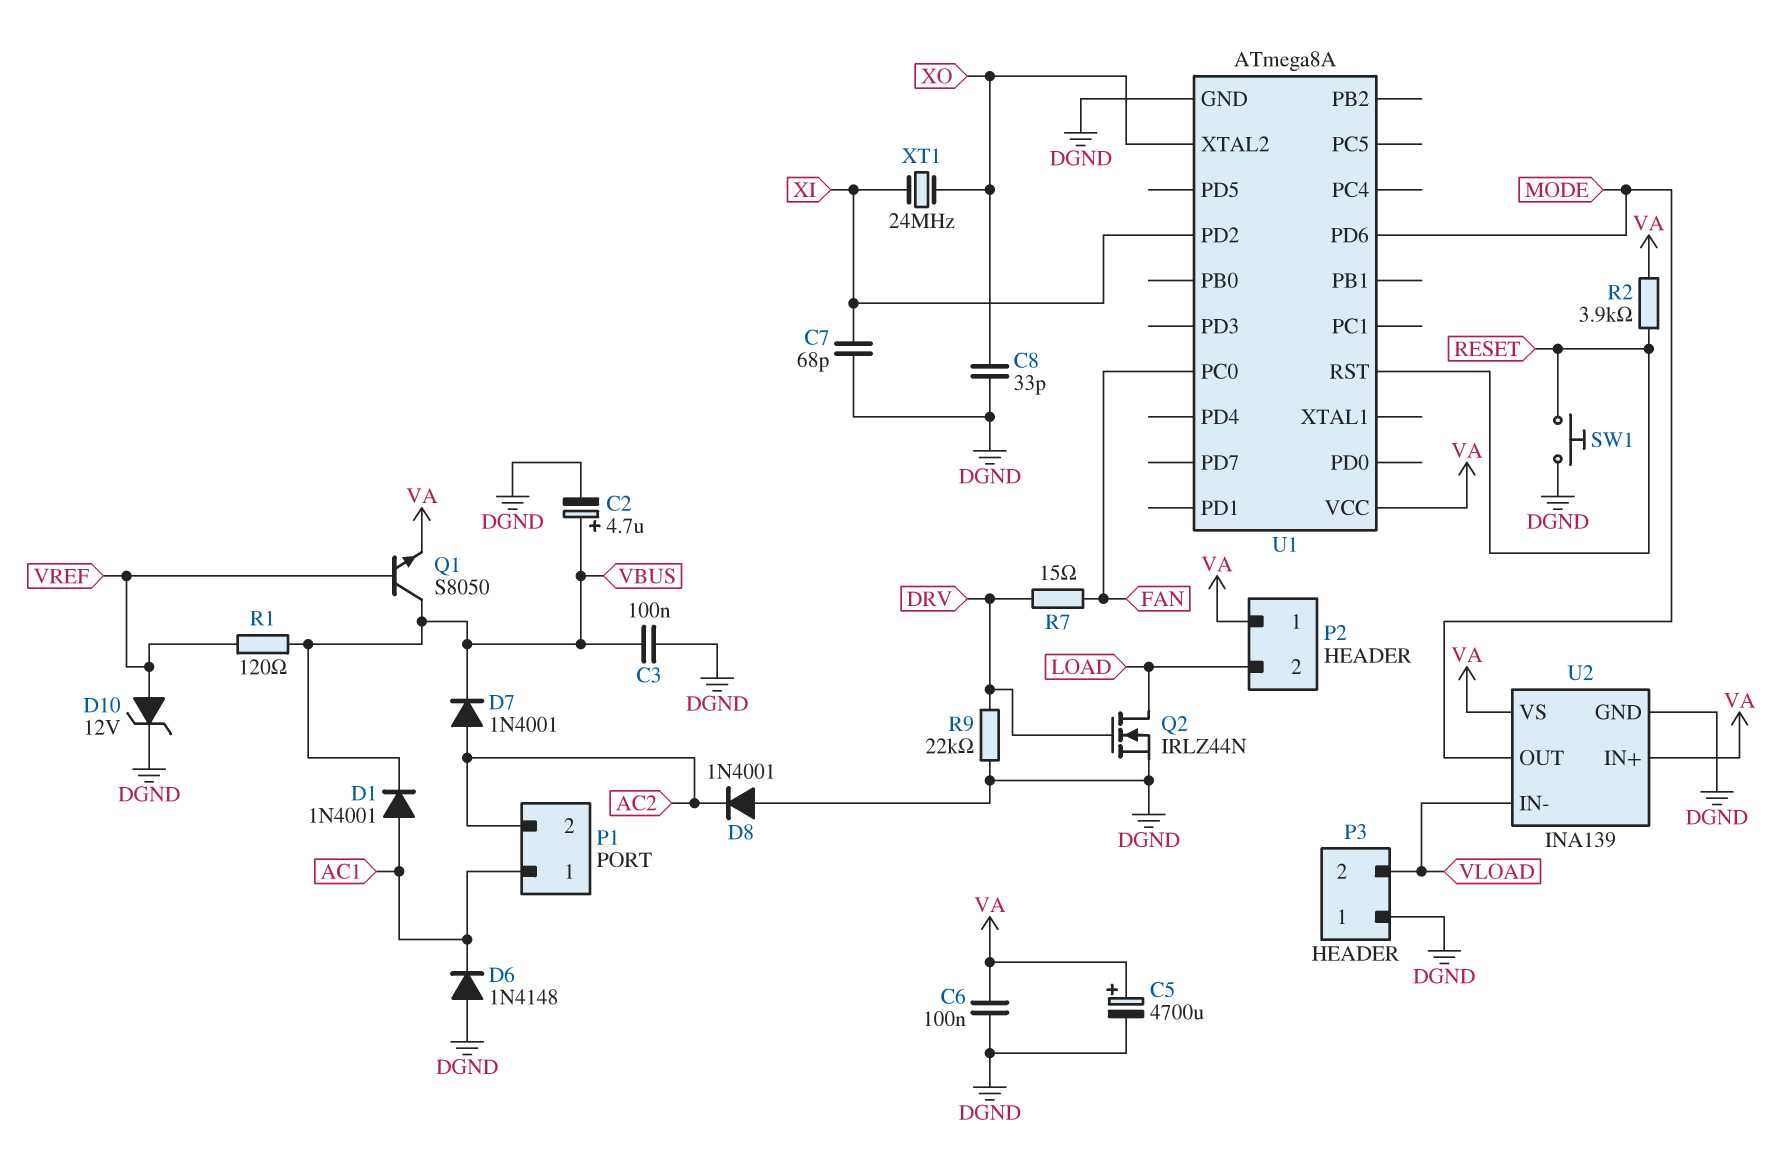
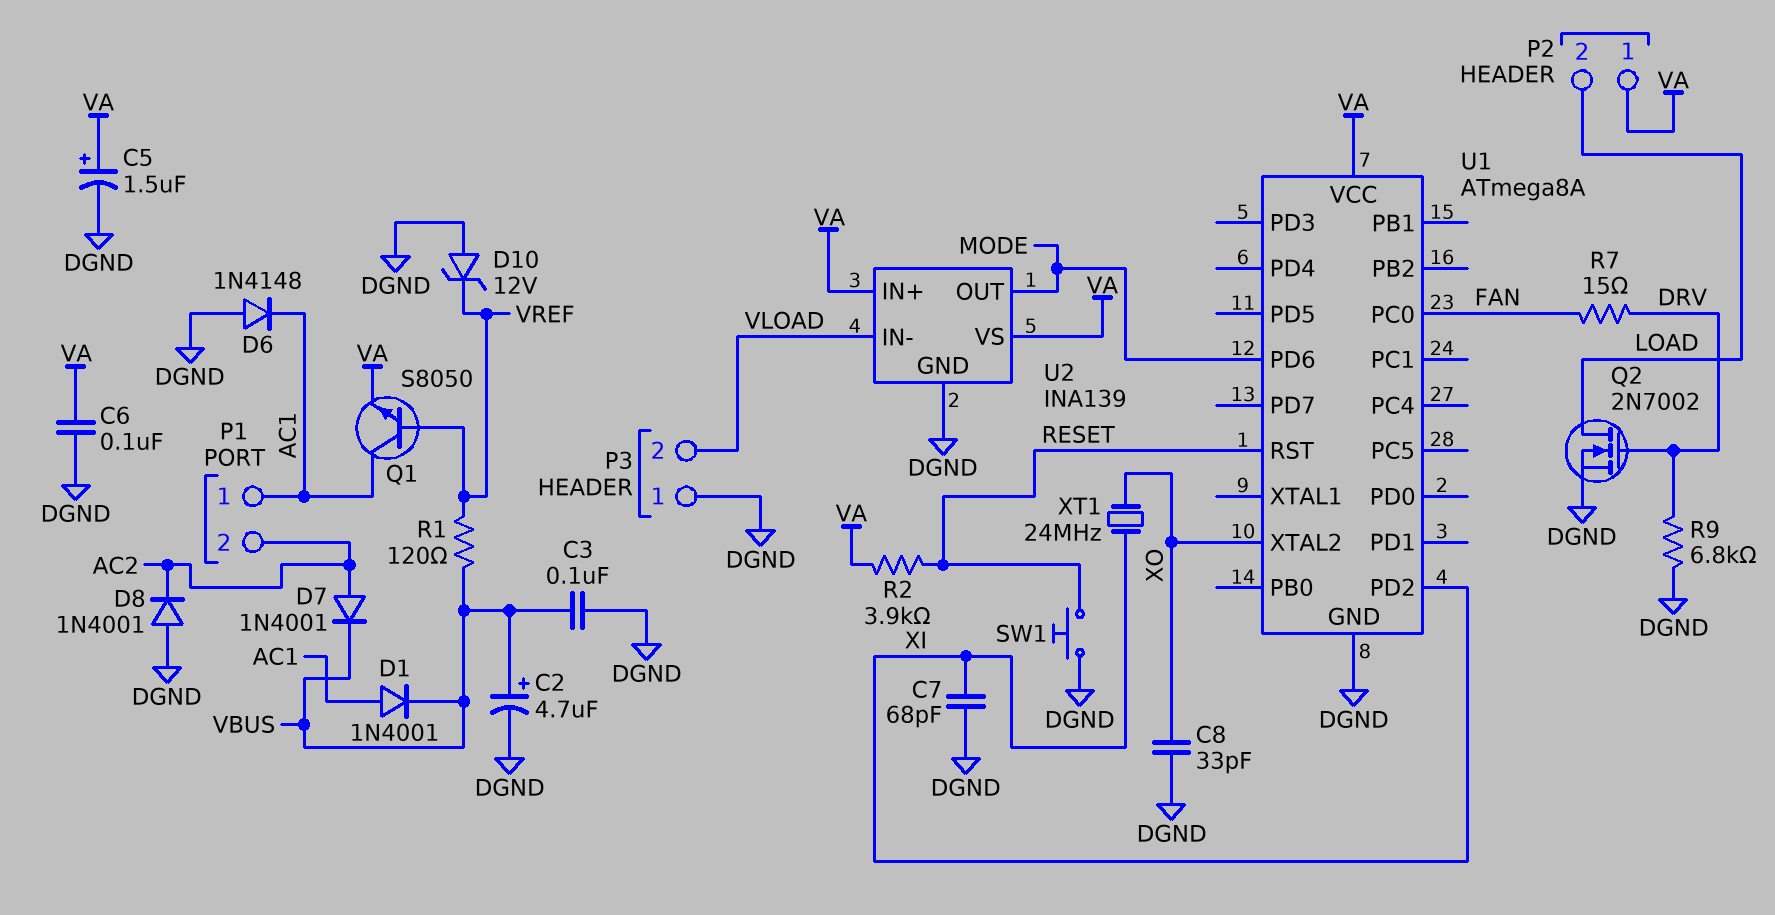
C5: 4700uF (plus VA, minus DGND) -> 1.5uF (plus VA, minus DGND)
D10: zener 12V (A VREF, K DGND) -> zener 12V (A DGND, K VREF)
Q1: NPN S8050 (B VREF, C VBUS, E VA) -> NPN S8050 (B VREF, C AC1, E VA)
Q2: NMOS IRLZ44N (G DRV, D LOAD, S DGND) -> NMOS 2N7002 (G DRV, D LOAD, S DGND)
R9: 22k (DGND, DRV) -> 6.8k (DGND, DRV)

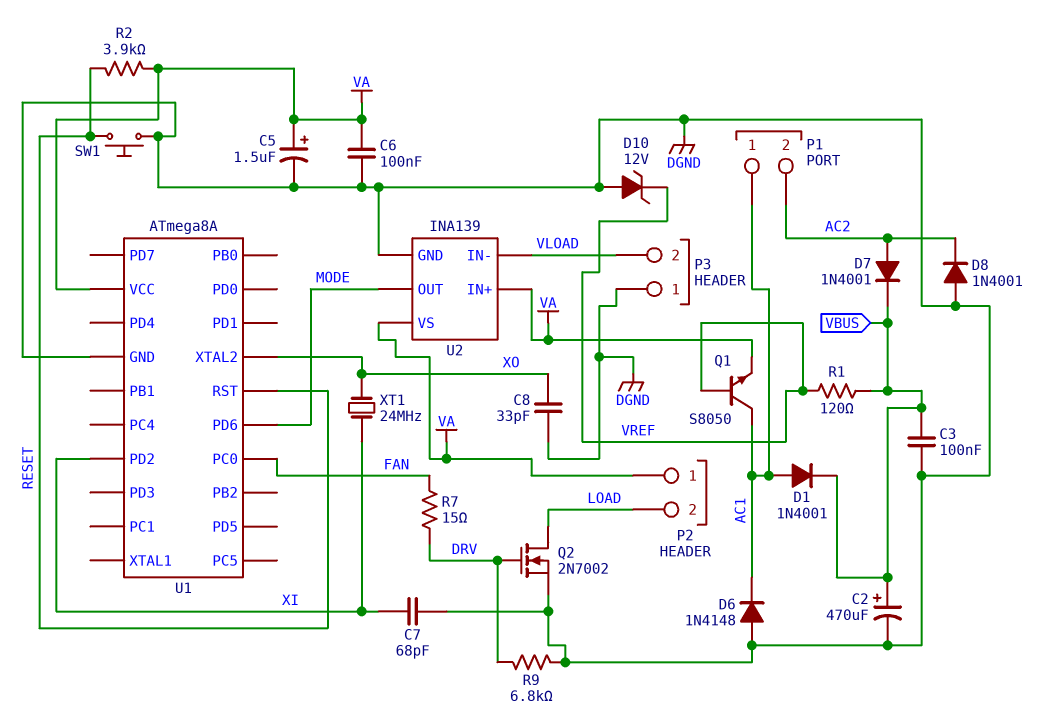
C2: 4.7uF (plus VBUS, minus DGND) -> 470uF (plus VBUS, minus DGND)

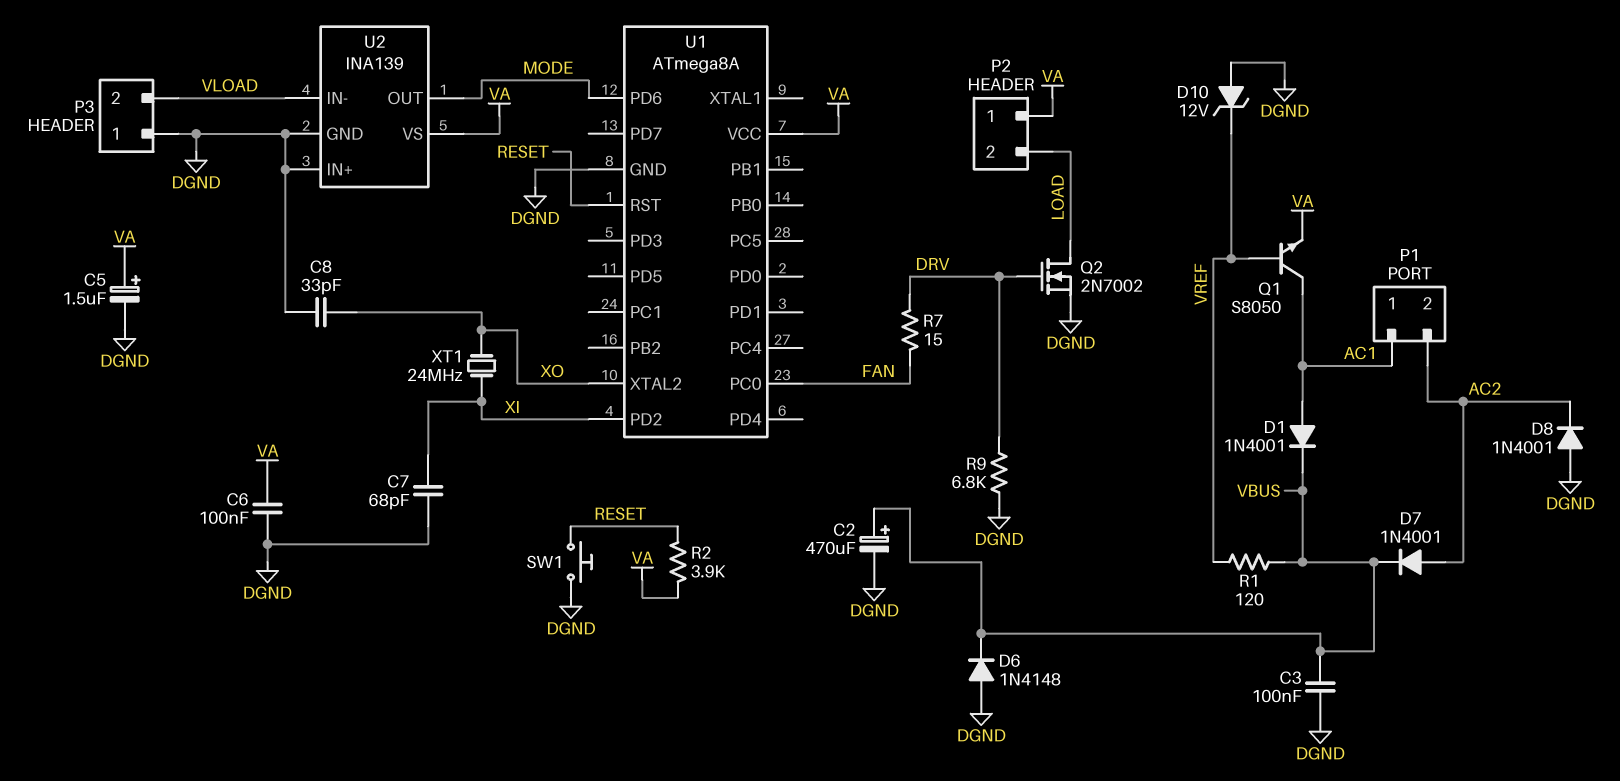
D6: diode 1N4148 (A DGND, K AC1) -> diode 1N4148 (A DGND, K VBUS)
U2 pin IN+: VA -> DGND

